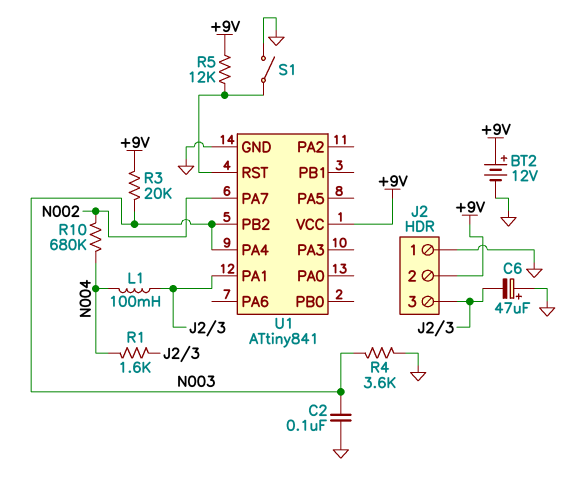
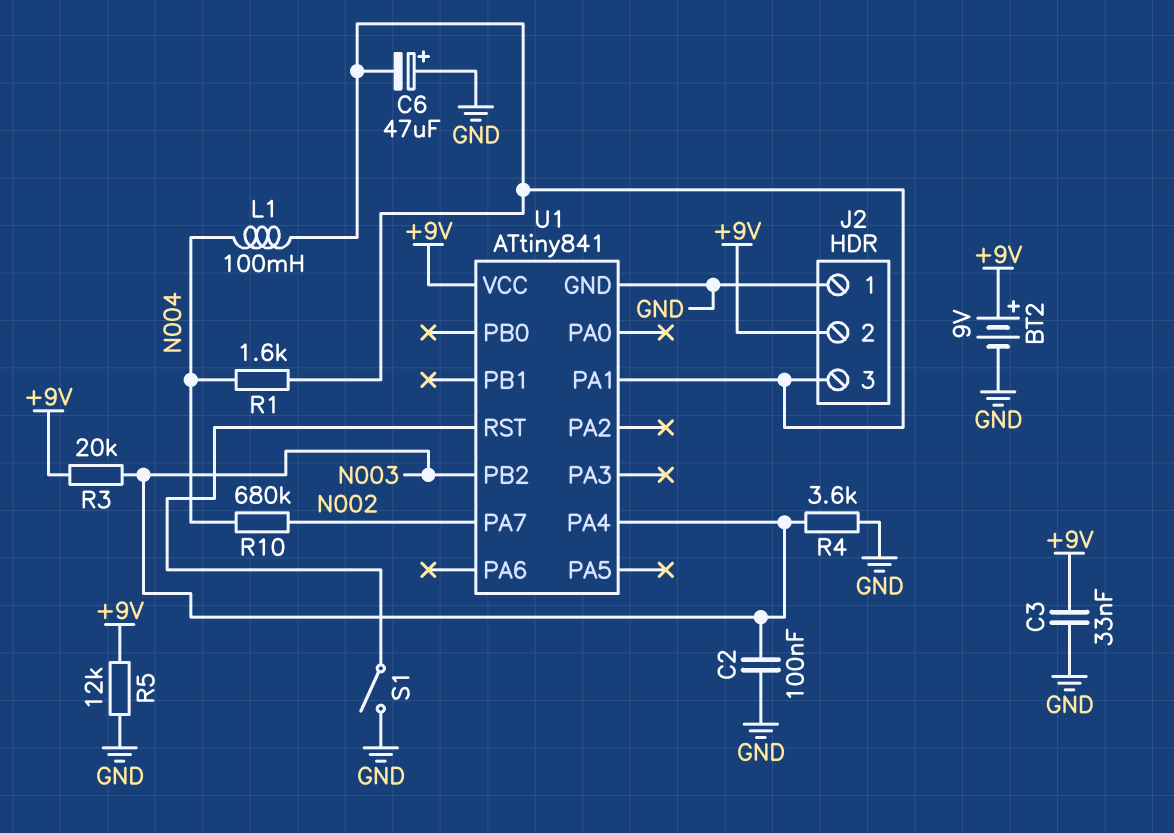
BT2: 12V (plus +9V, minus GND) -> 9V (plus +9V, minus GND)
C3: none -> 33nF (+9V, GND)
R5: 12k (+9V, U1/RST) -> 12k (+9V, GND)

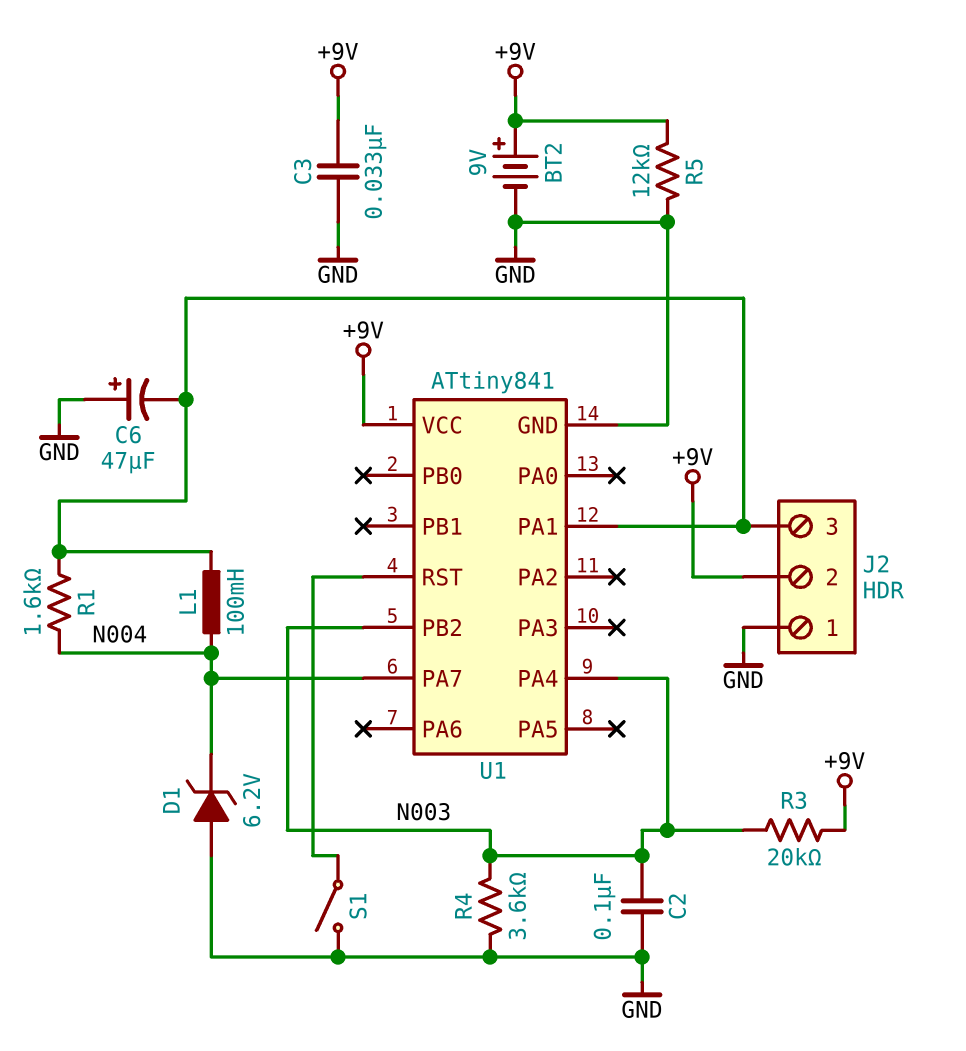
D1: none -> zener 6.2V (A GND, K N004)
R10: 680k (N002, N004) -> none
U1 pin PA7: N002 -> N004

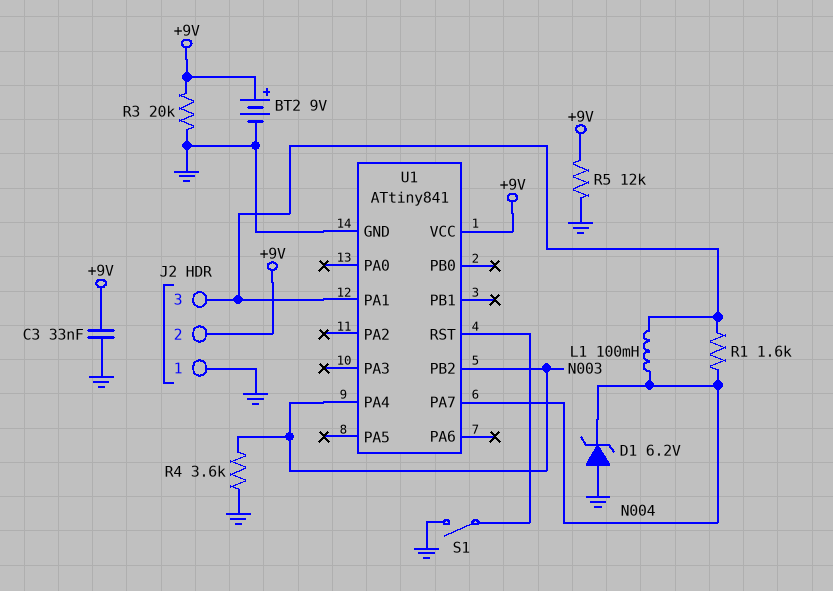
C2: 100nF (GND, N003) -> none
C6: 47uF (plus GND, minus J2/3) -> none
R3: 20k (+9V, N003) -> 20k (+9V, GND)

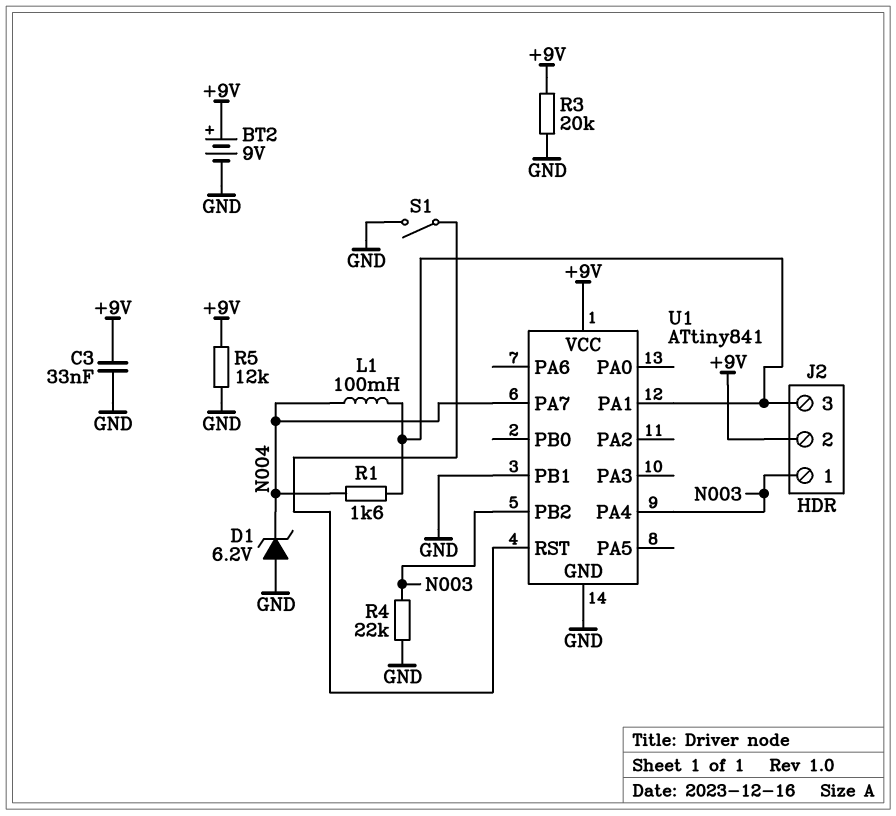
J2 pin 1: GND -> N003
R4: 3.6k (GND, N003) -> 22k (GND, N003)
U1 pin PB1: none -> GND

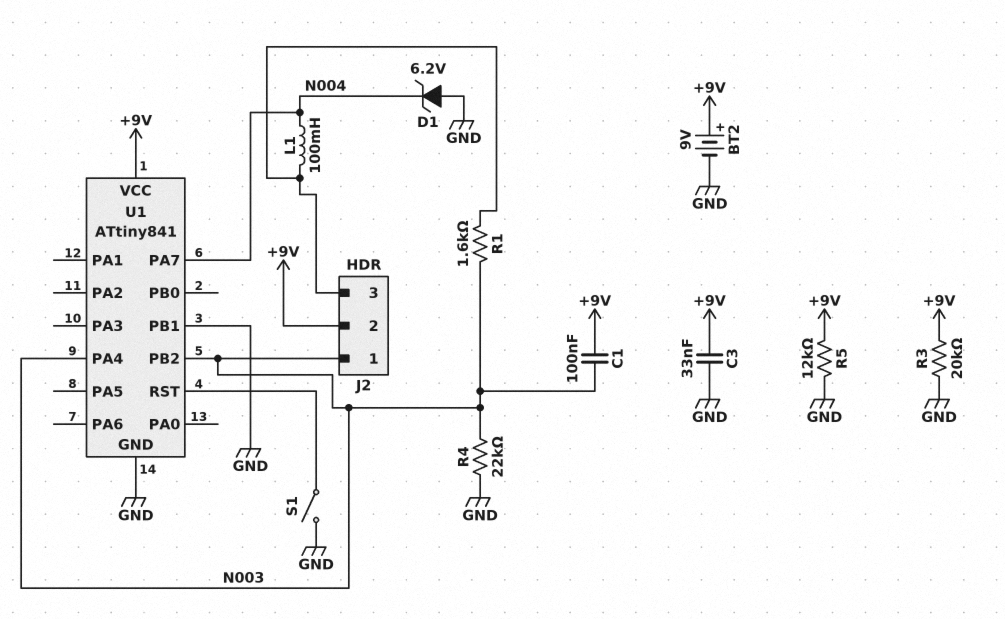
C1: none -> 100nF (+9V, N003)
R1: 1.6k (J2/3, N004) -> 1.6k (J2/3, N003)
U1 pin PA1: J2/3 -> none

